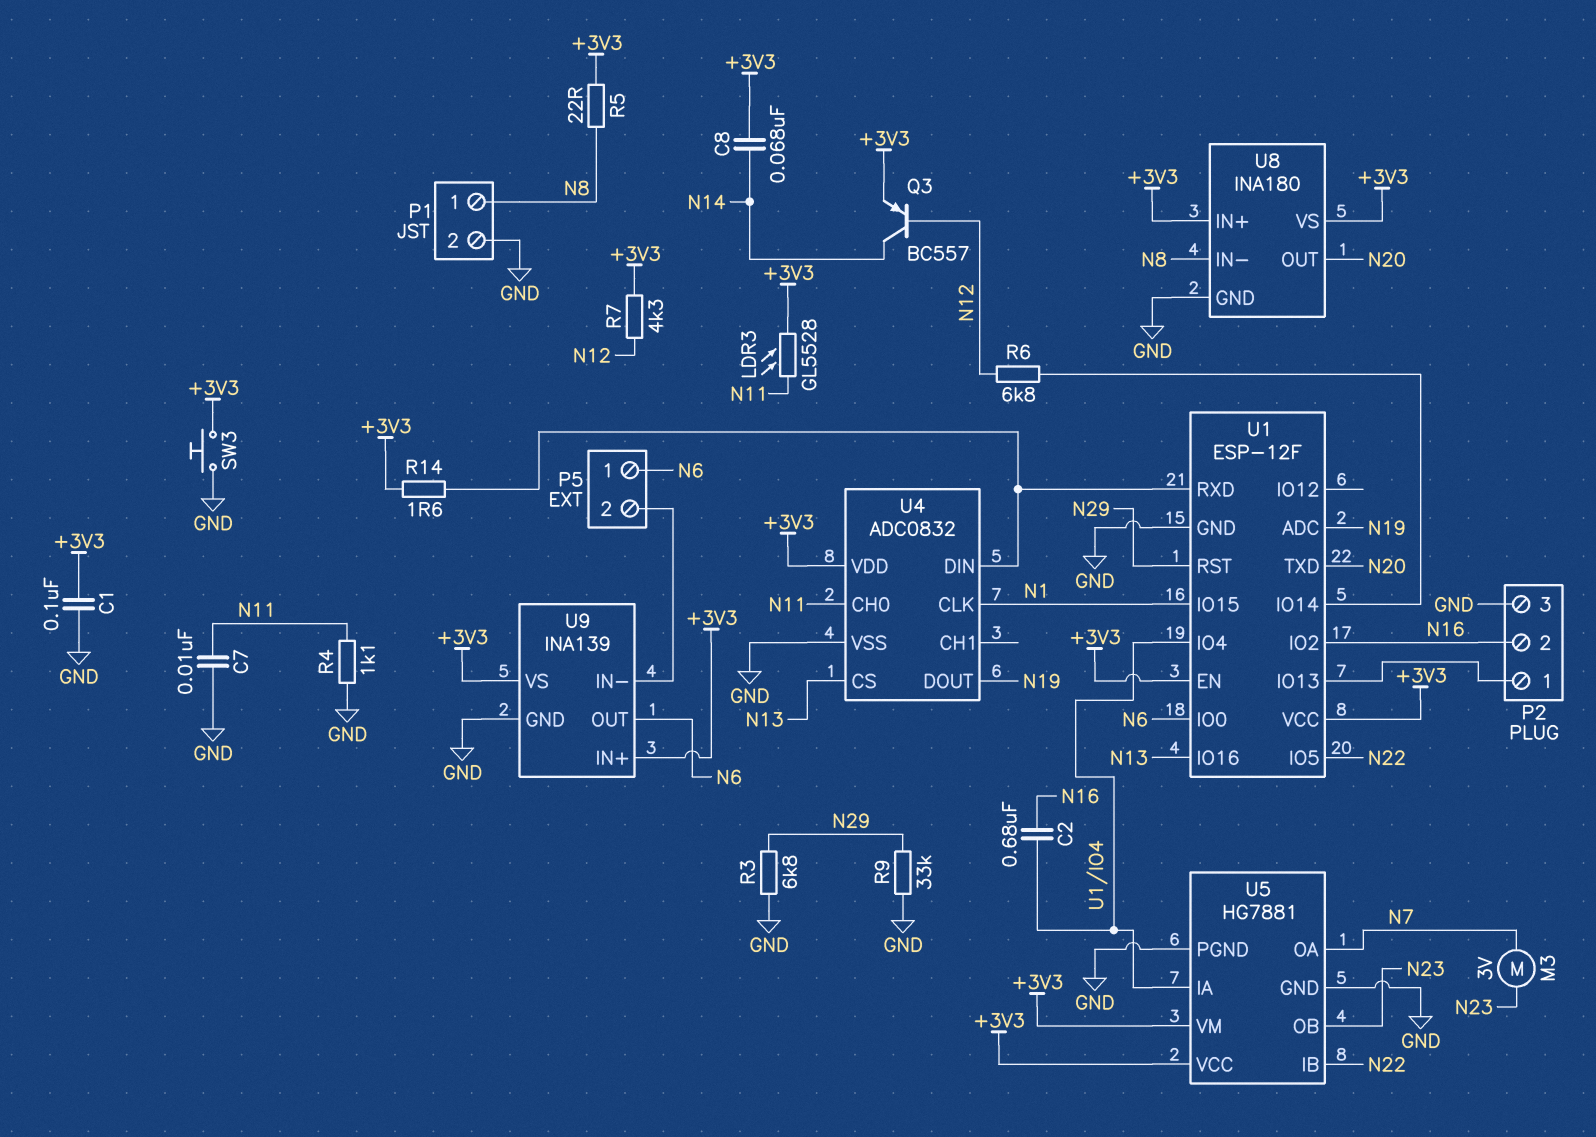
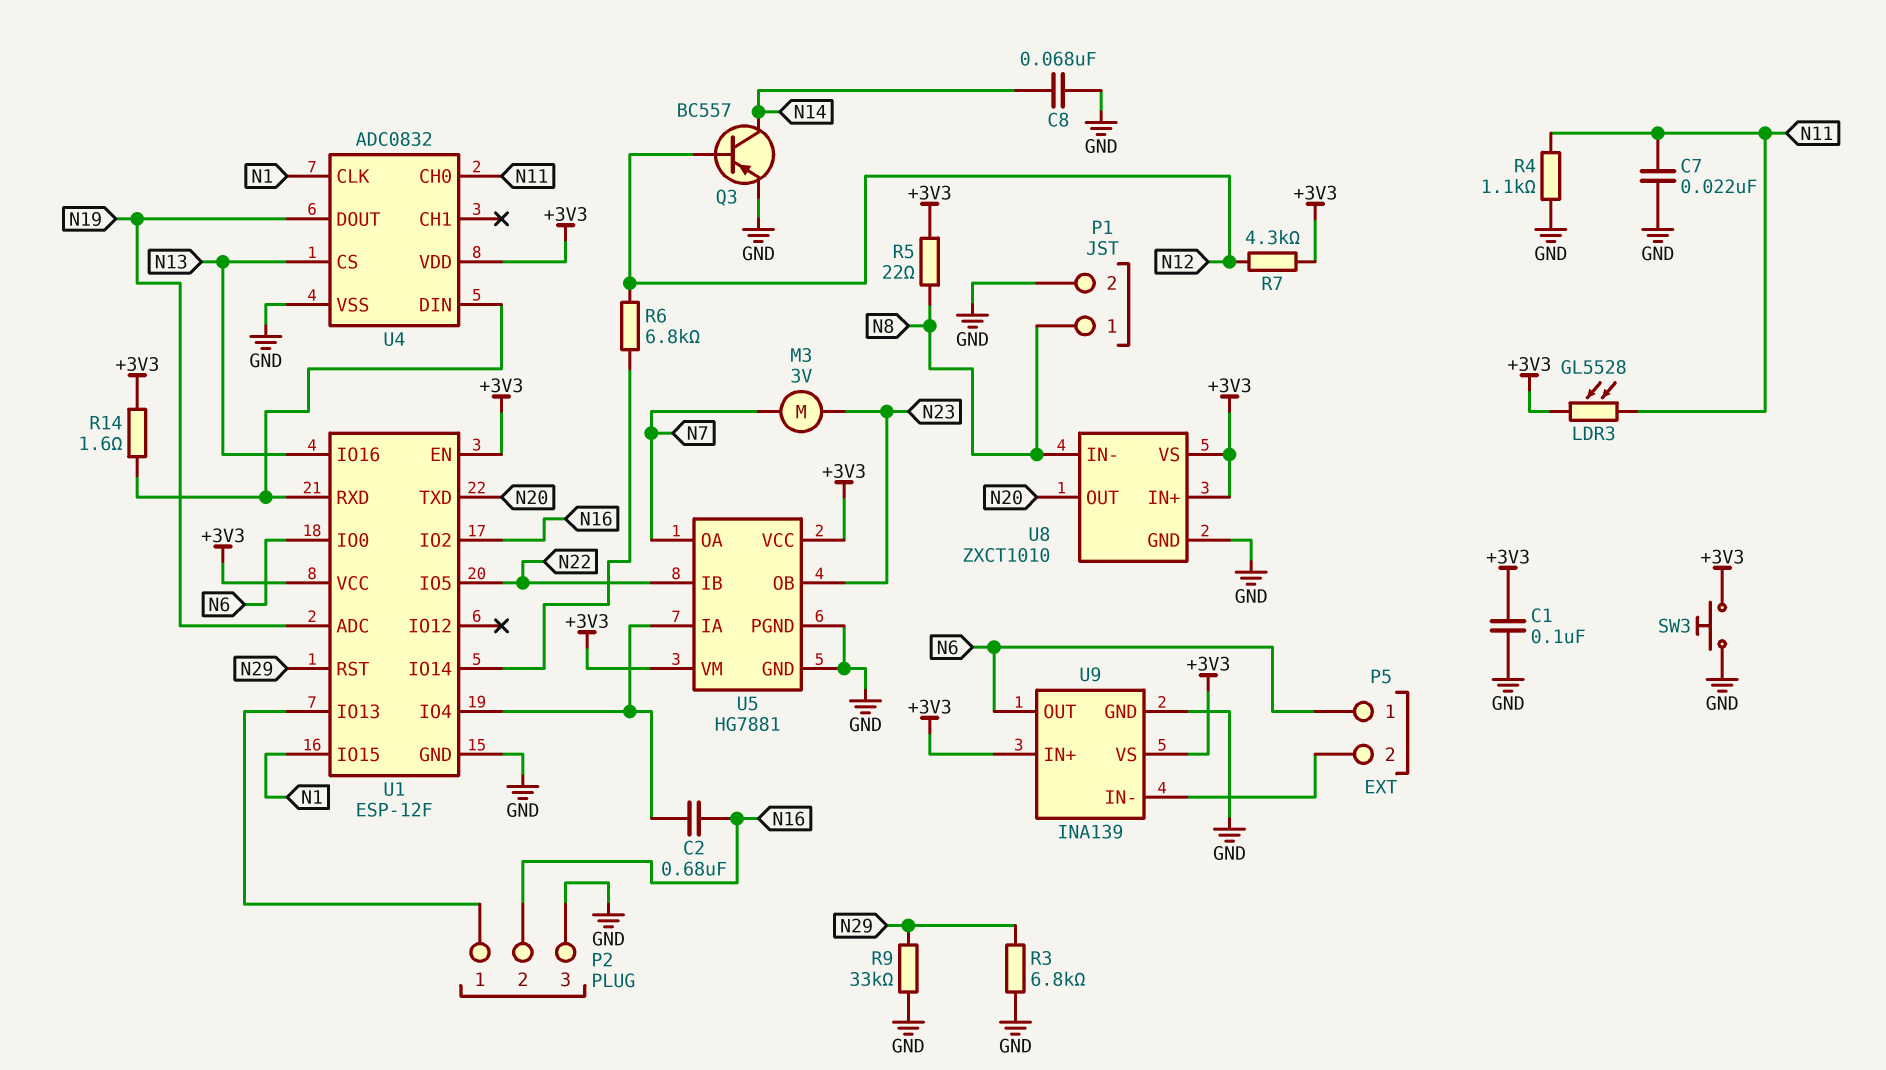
C7: 10nF (GND, N11) -> 22nF (GND, N11)
C8: 68nF (+3V3, N14) -> 68nF (GND, N14)
Q3: PNP BC557 (B N12, C N14, E +3V3) -> PNP BC557 (B N12, C N14, E GND)
U8: INA180 -> ZXCT1010

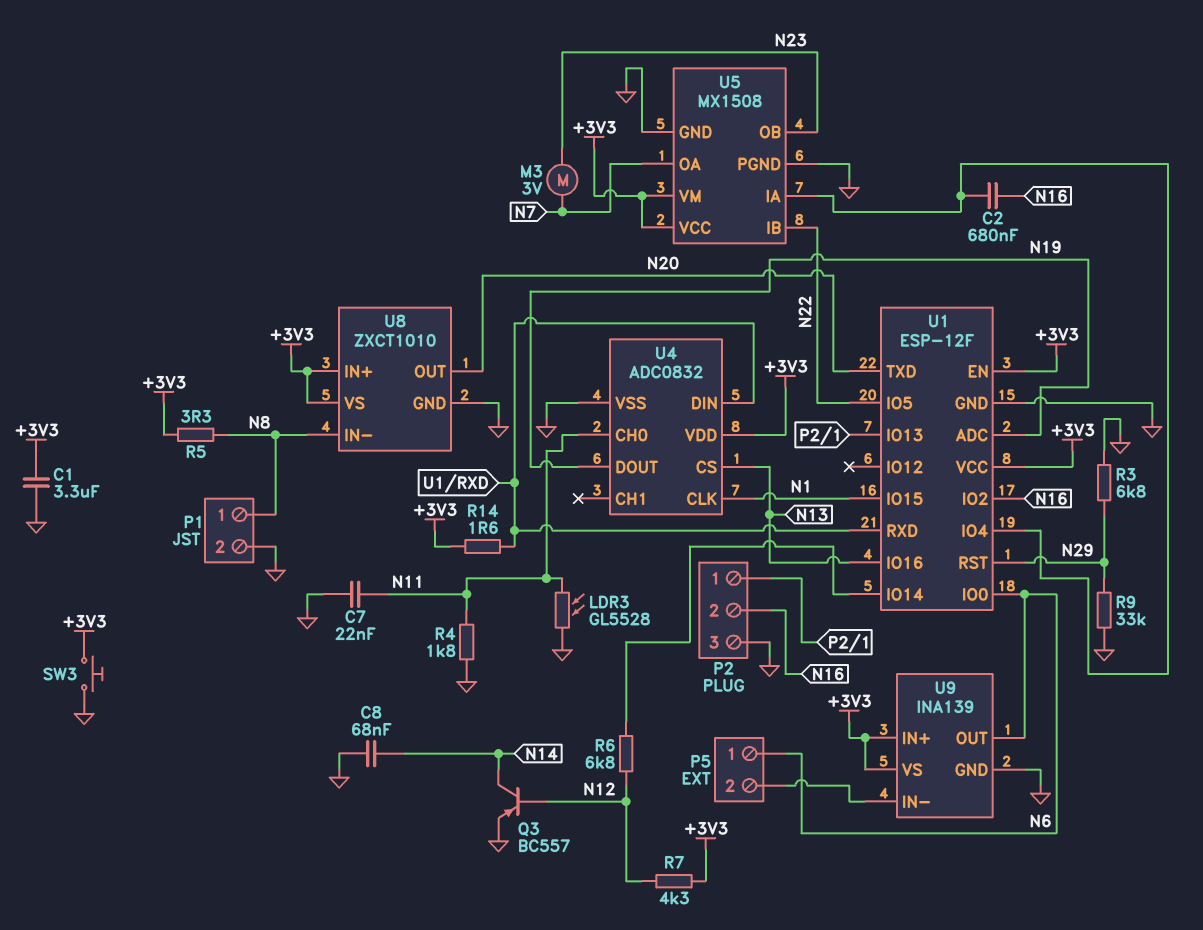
C1: 100nF (+3V3, GND) -> 3.3uF (+3V3, GND)
LDR3: GL5528 (+3V3, N11) -> GL5528 (GND, N11)
R4: 1.1k (GND, N11) -> 1.8k (GND, N11)
R5: 22 (+3V3, N8) -> 3.3 (+3V3, N8)
U5: HG7881 -> MX1508

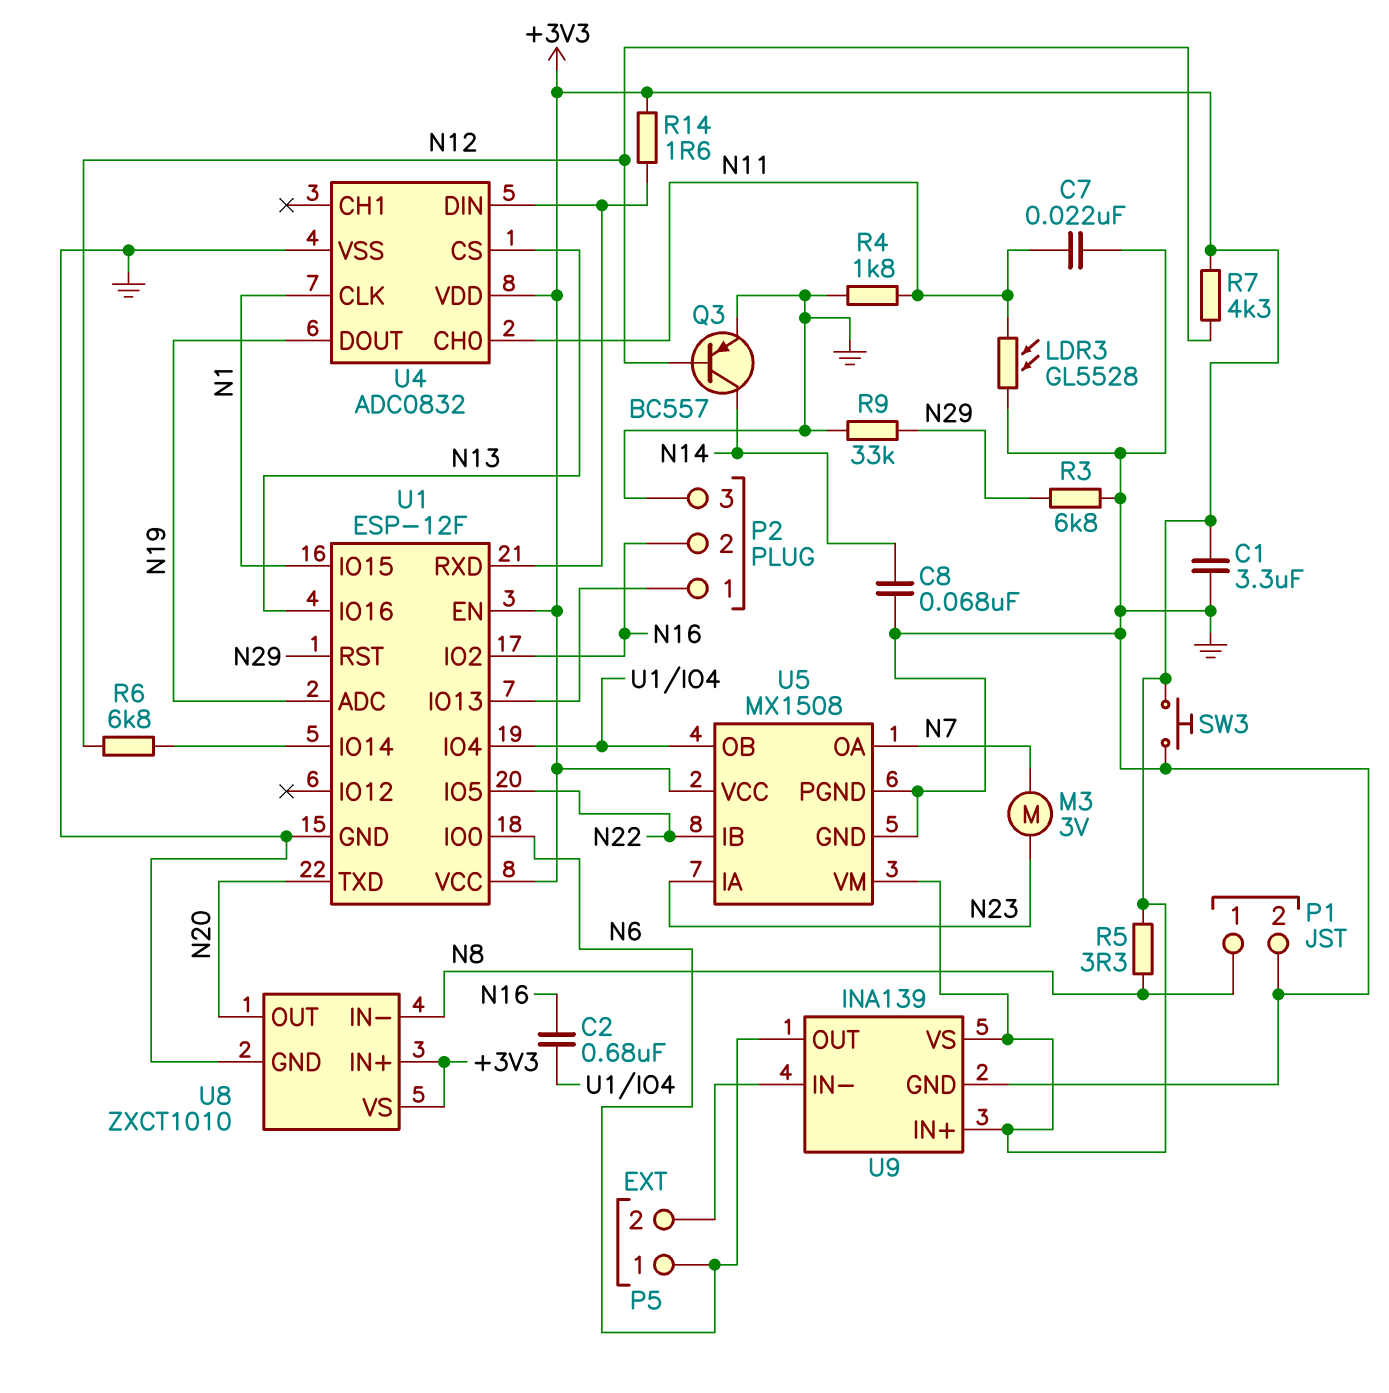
U5 pin IA: U1/IO4 -> N23
U5 pin OB: N23 -> U1/IO4

